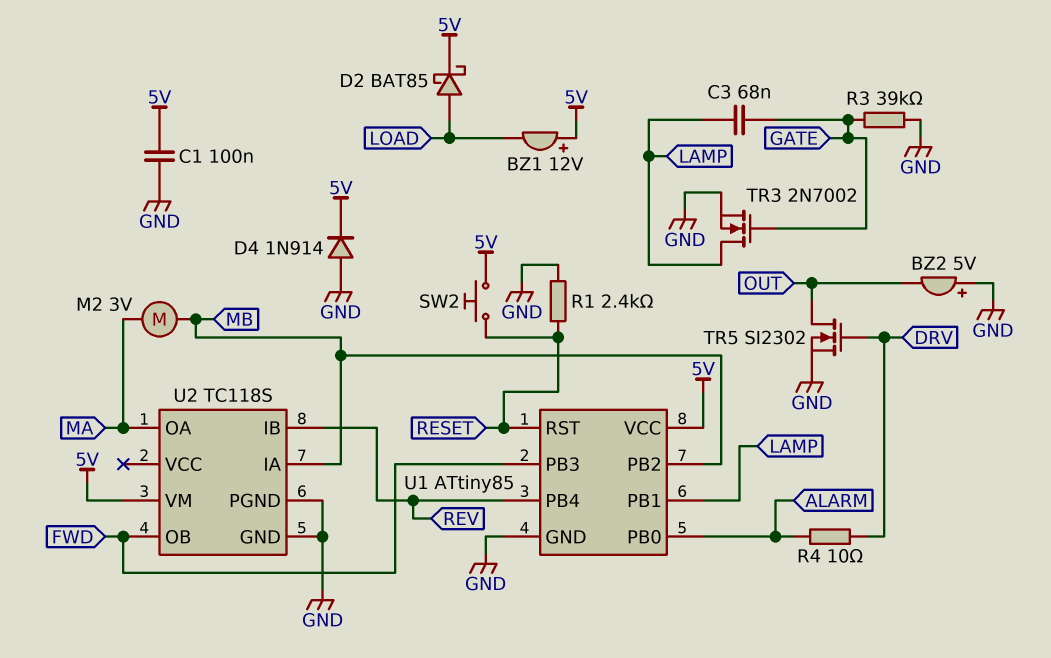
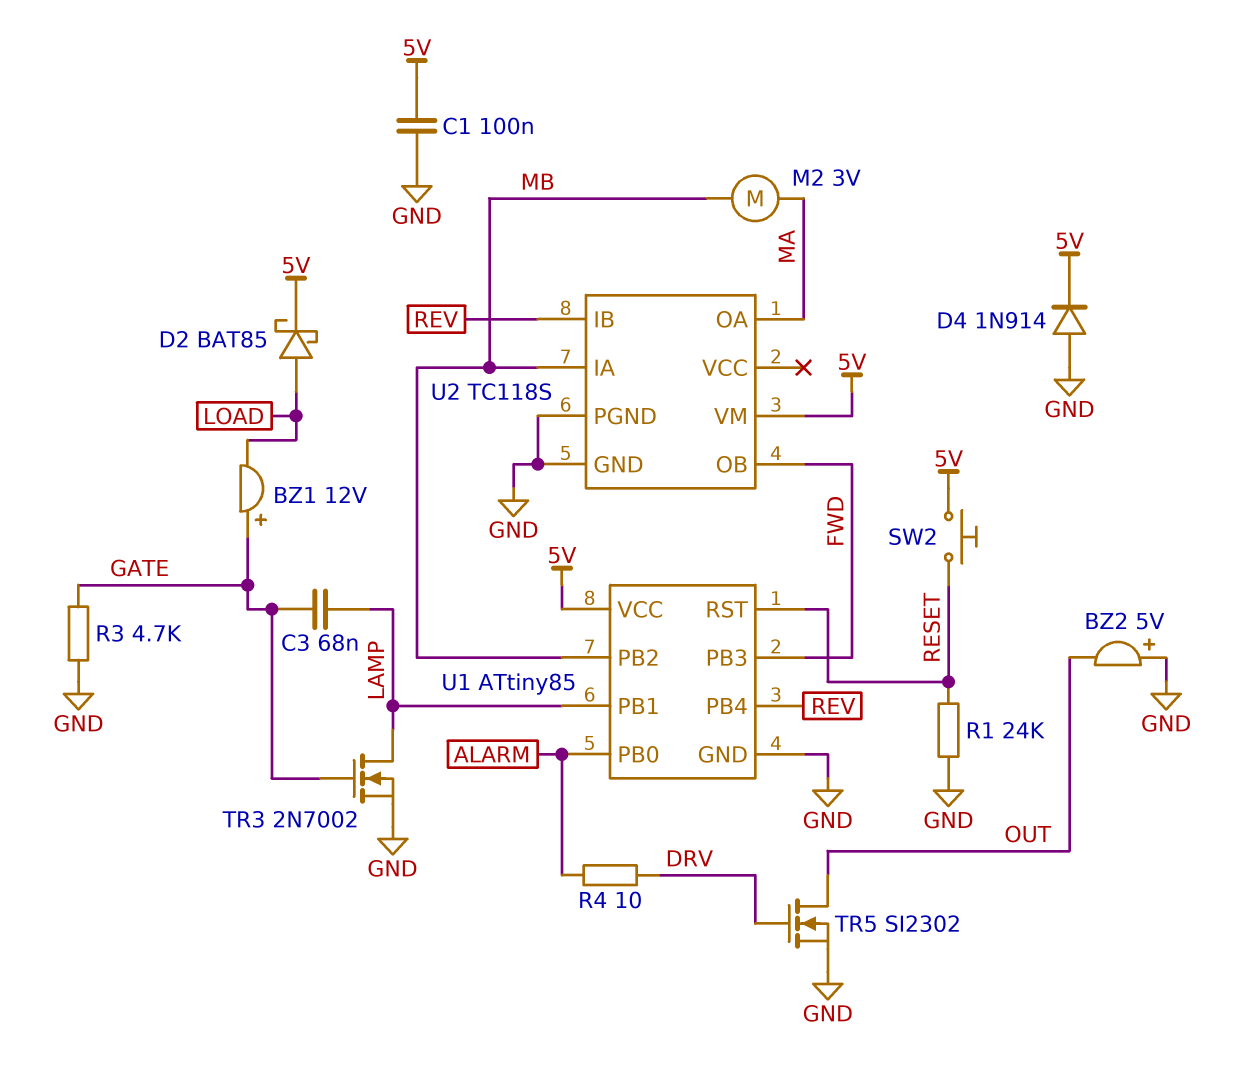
BZ1: buzzer 12V (plus 5V, minus LOAD) -> buzzer 12V (plus GATE, minus LOAD)
R1: 2.4k (GND, RESET) -> 24k (GND, RESET)
R3: 39k (GATE, GND) -> 4.7k (GATE, GND)

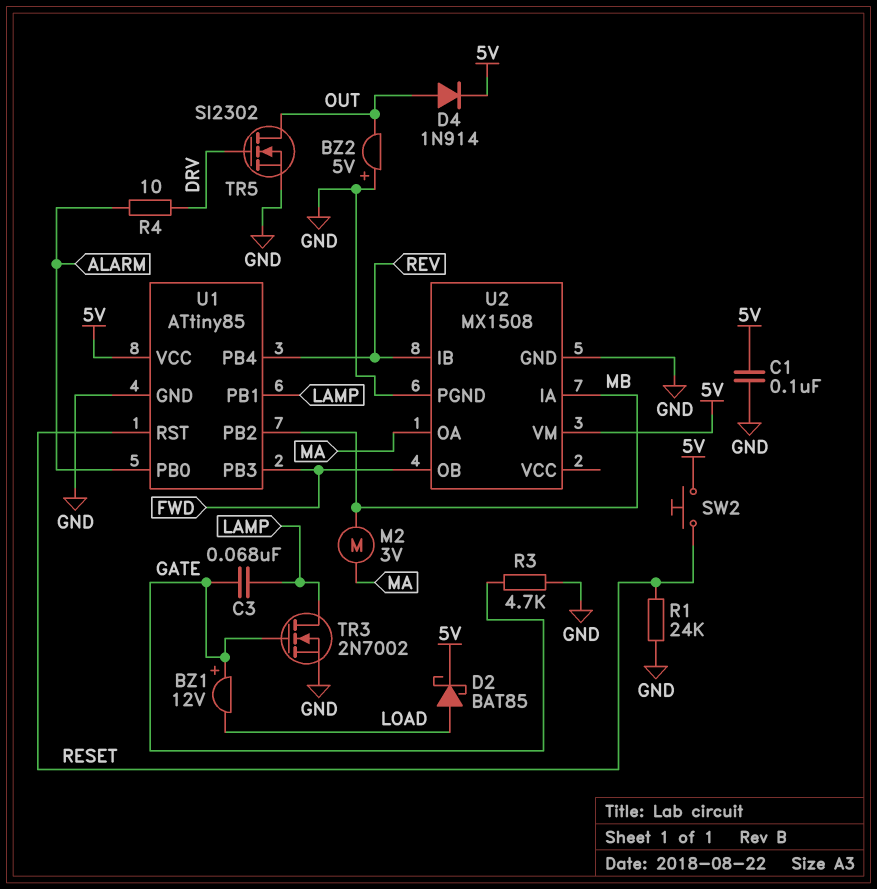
D4: diode 1N914 (A GND, K 5V) -> diode 1N914 (A OUT, K 5V)
U2: TC118S -> MX1508

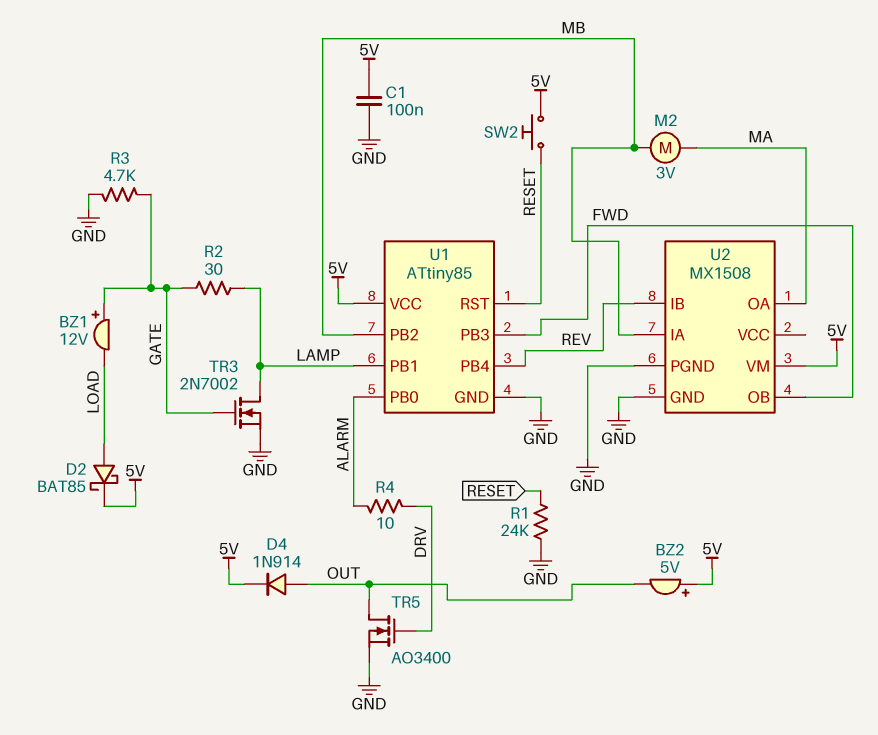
BZ2: buzzer 5V (plus GND, minus OUT) -> buzzer 5V (plus 5V, minus OUT)
C3: 68nF (GATE, LAMP) -> none
R2: none -> 30 (GATE, LAMP)
TR5: NMOS SI2302 (G DRV, D OUT, S GND) -> NMOS AO3400 (G DRV, D OUT, S GND)

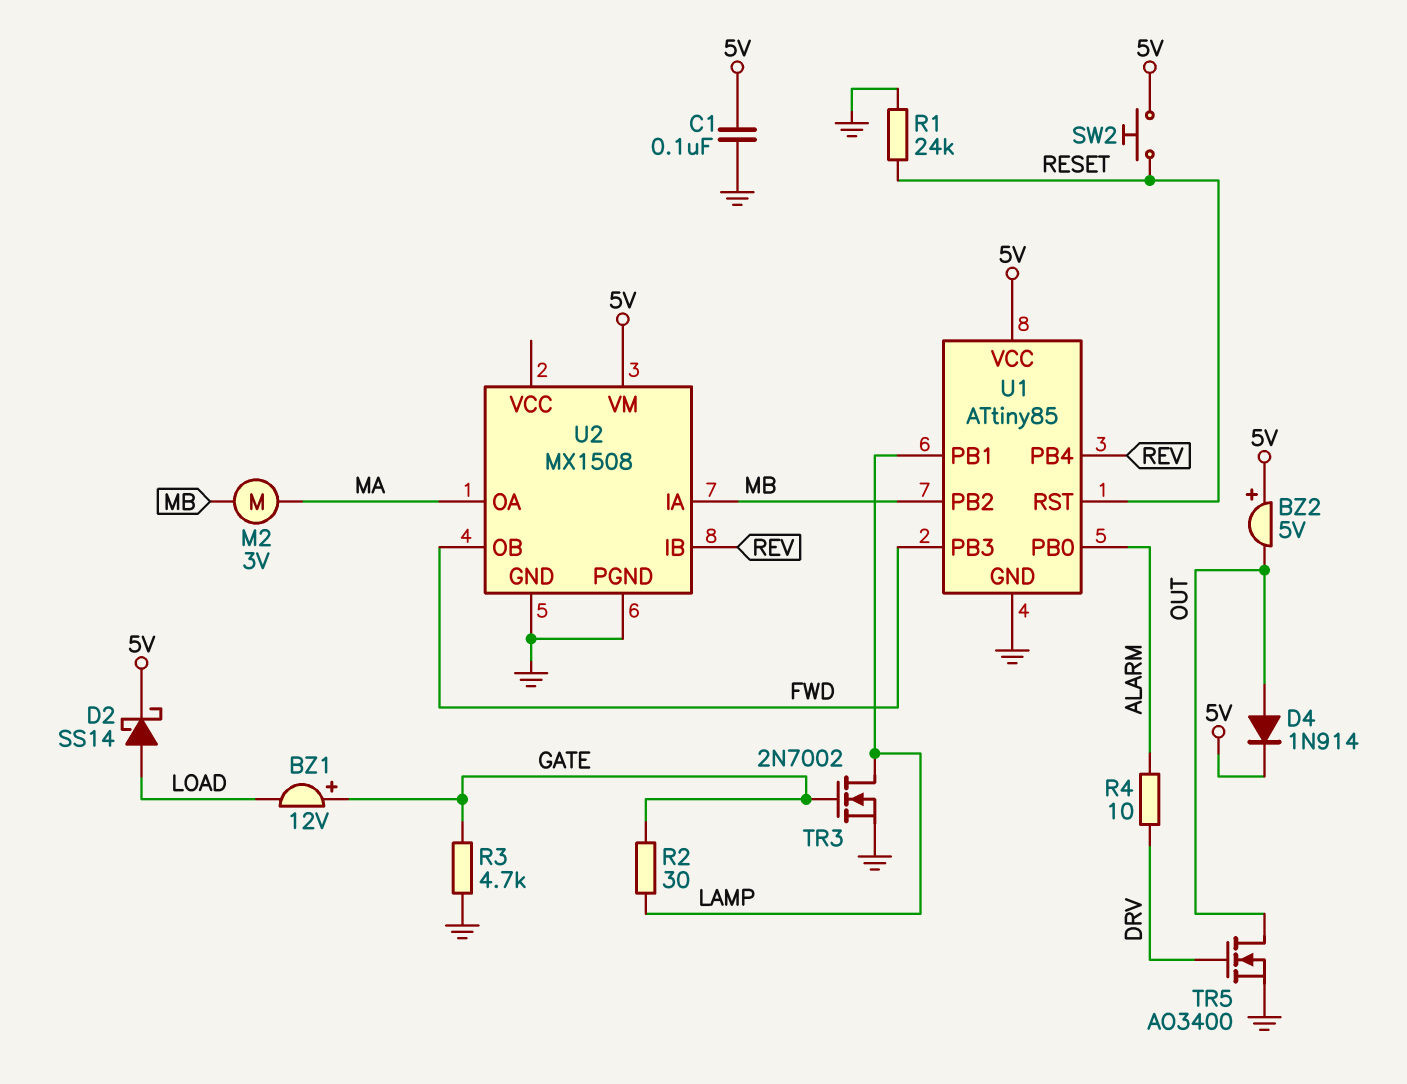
D2: schottky BAT85 (A LOAD, K 5V) -> schottky SS14 (A LOAD, K 5V)

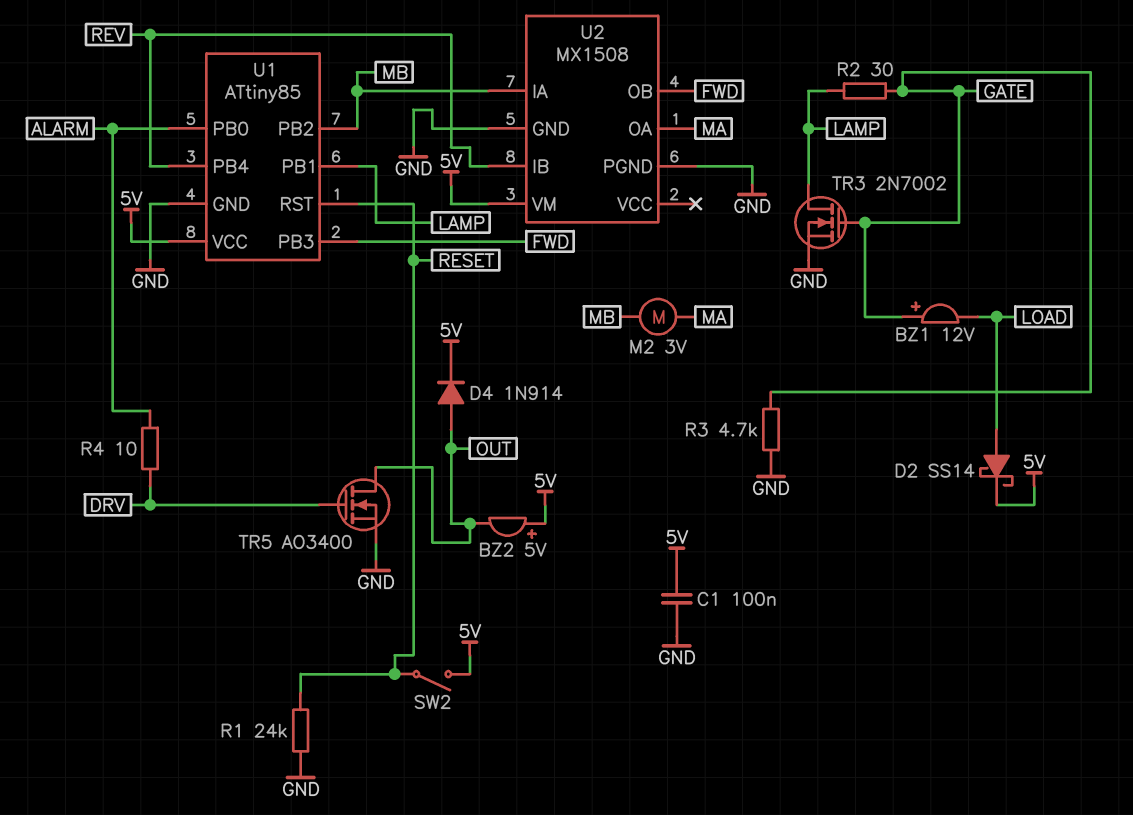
SW2: button (5V, RESET) -> switch (5V, RESET)

